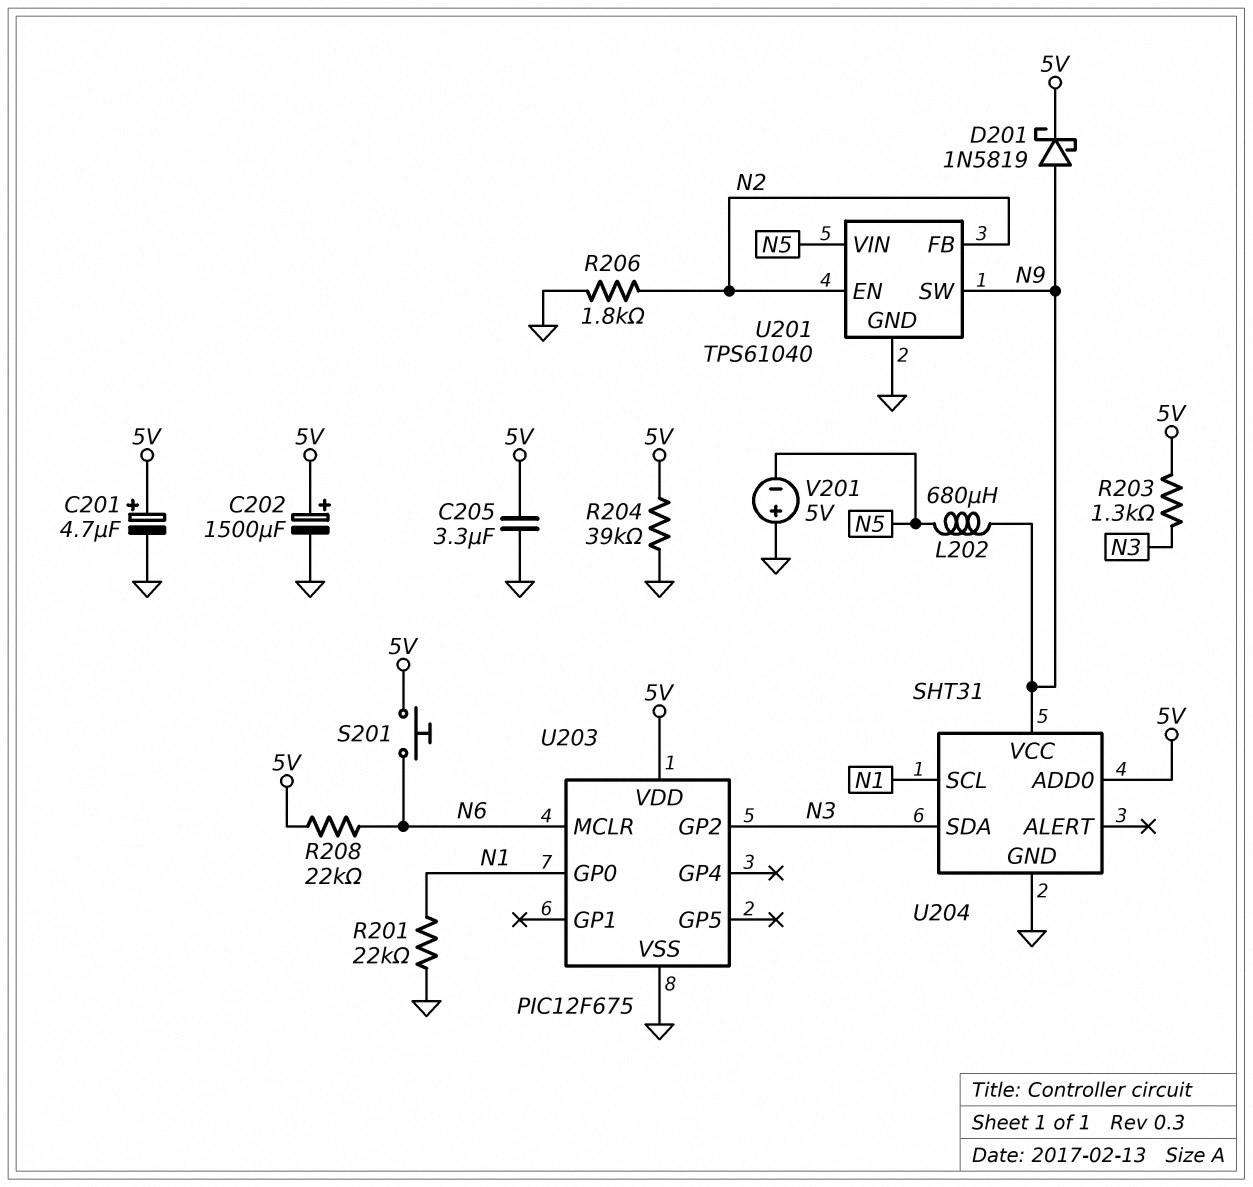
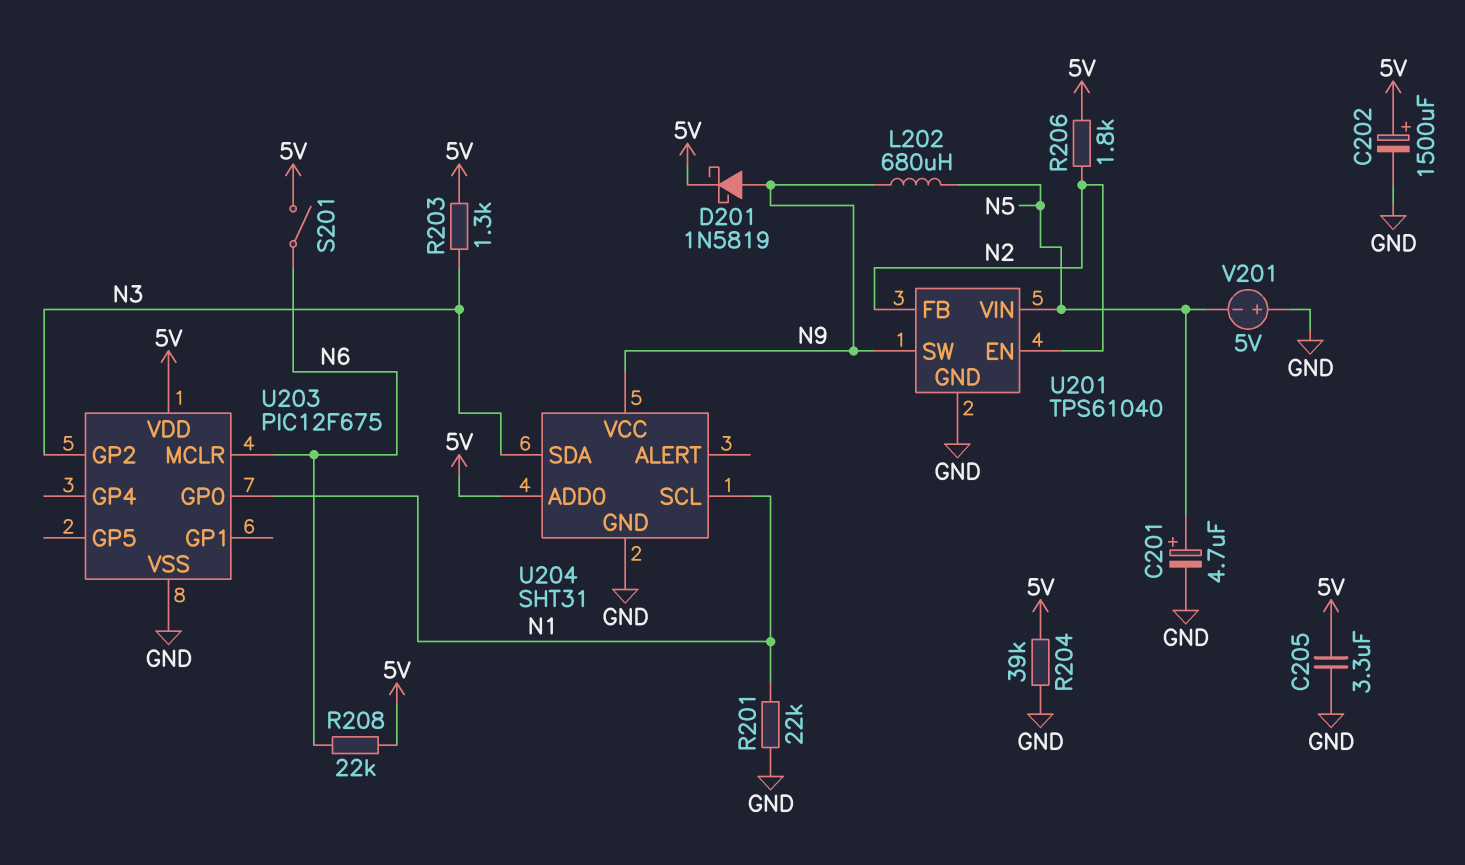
C201: 4.7uF (plus 5V, minus GND) -> 4.7uF (plus N5, minus GND)
R206: 1.8k (GND, N2) -> 1.8k (5V, N2)
S201: button (5V, N6) -> switch (5V, N6)

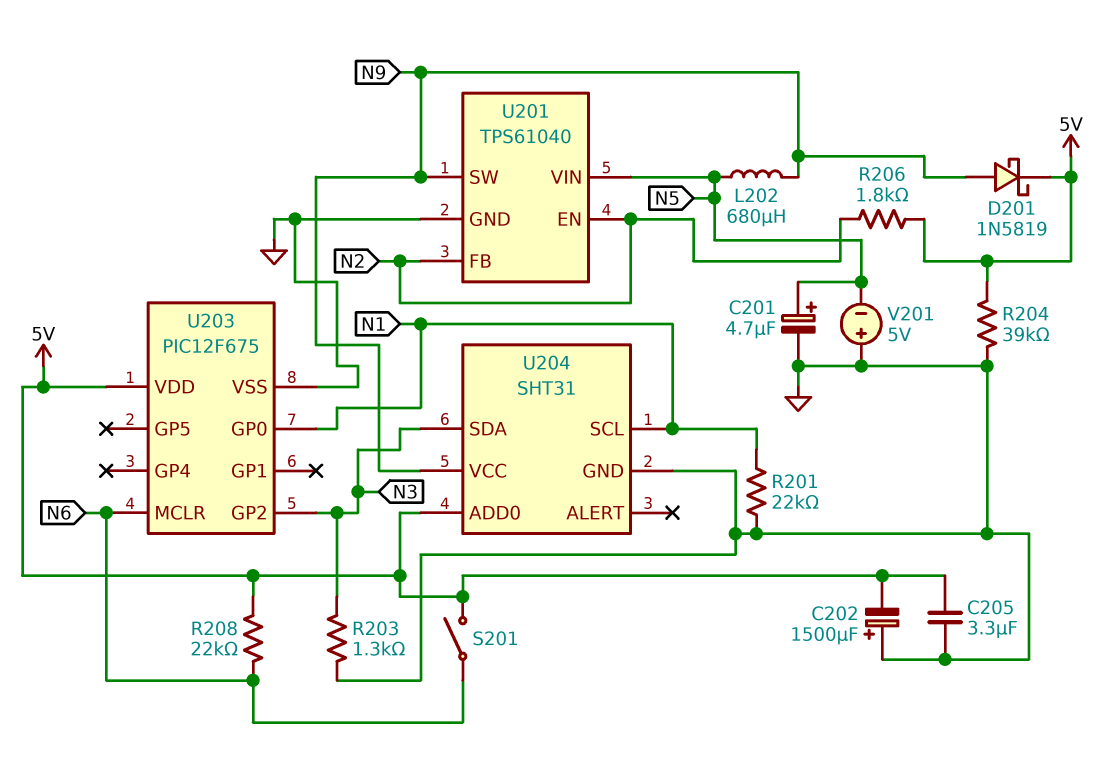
C202: 1500uF (plus 5V, minus GND) -> 1500uF (plus GND, minus 5V)
R203: 1.3k (5V, N3) -> 1.3k (GND, N3)

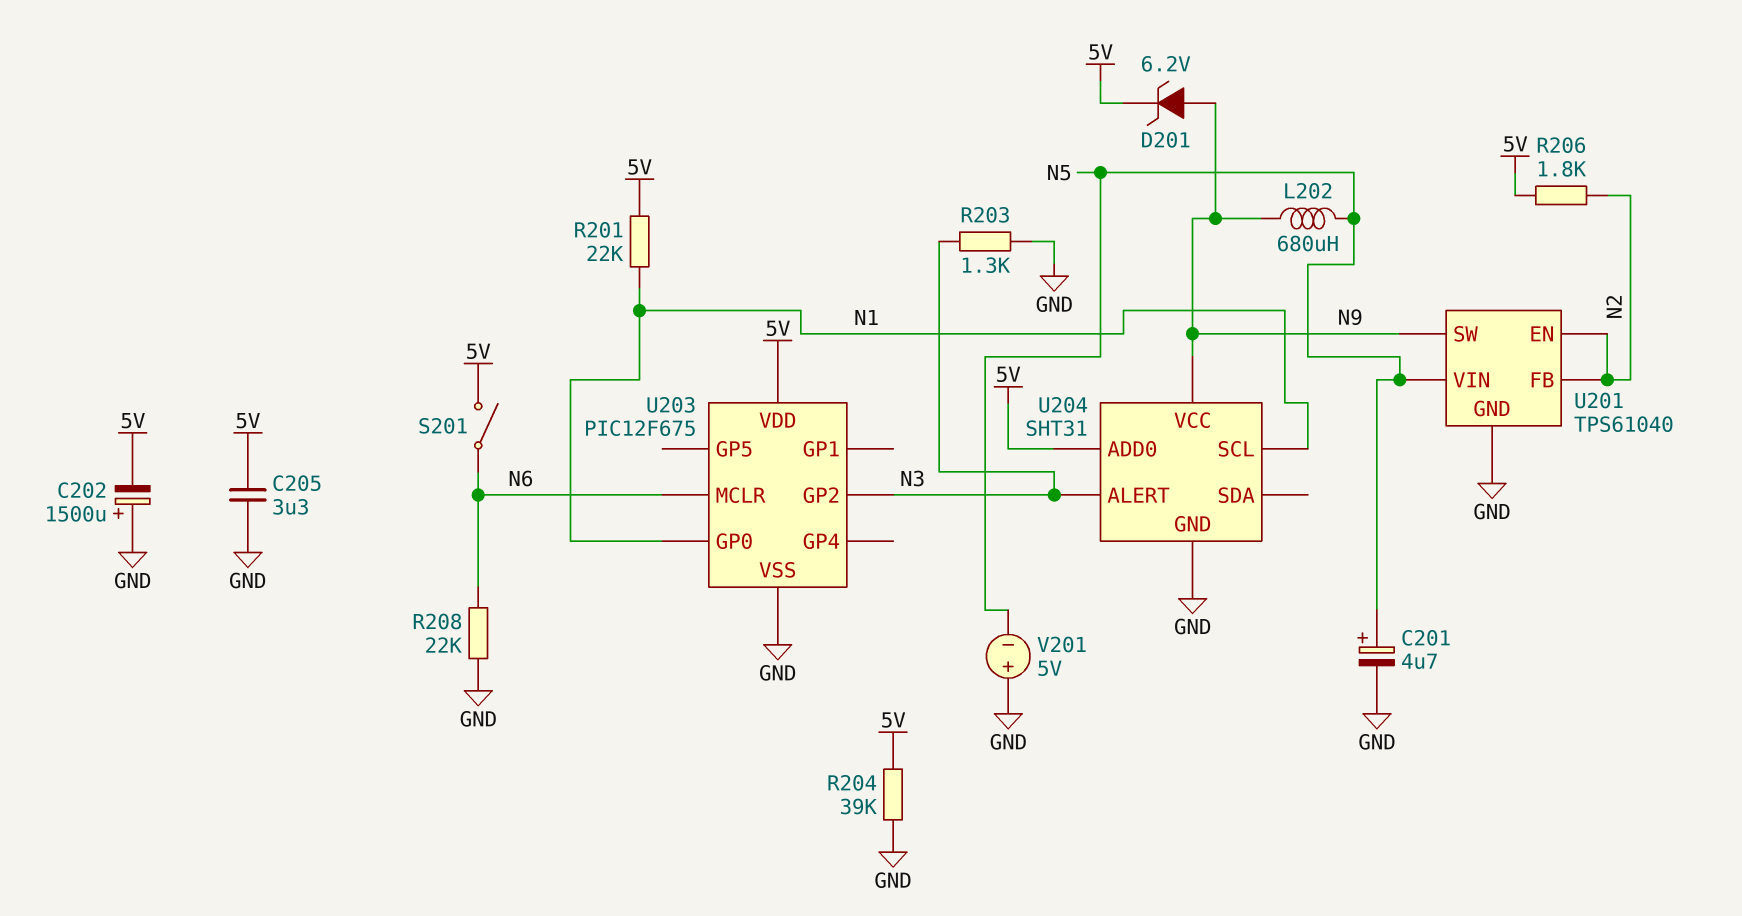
D201: schottky 1N5819 (A N9, K 5V) -> zener 6.2V (A N9, K 5V)
R201: 22k (GND, N1) -> 22k (5V, N1)
R208: 22k (5V, N6) -> 22k (GND, N6)
U204 pin ALERT: none -> N3
U204 pin SDA: N3 -> none

